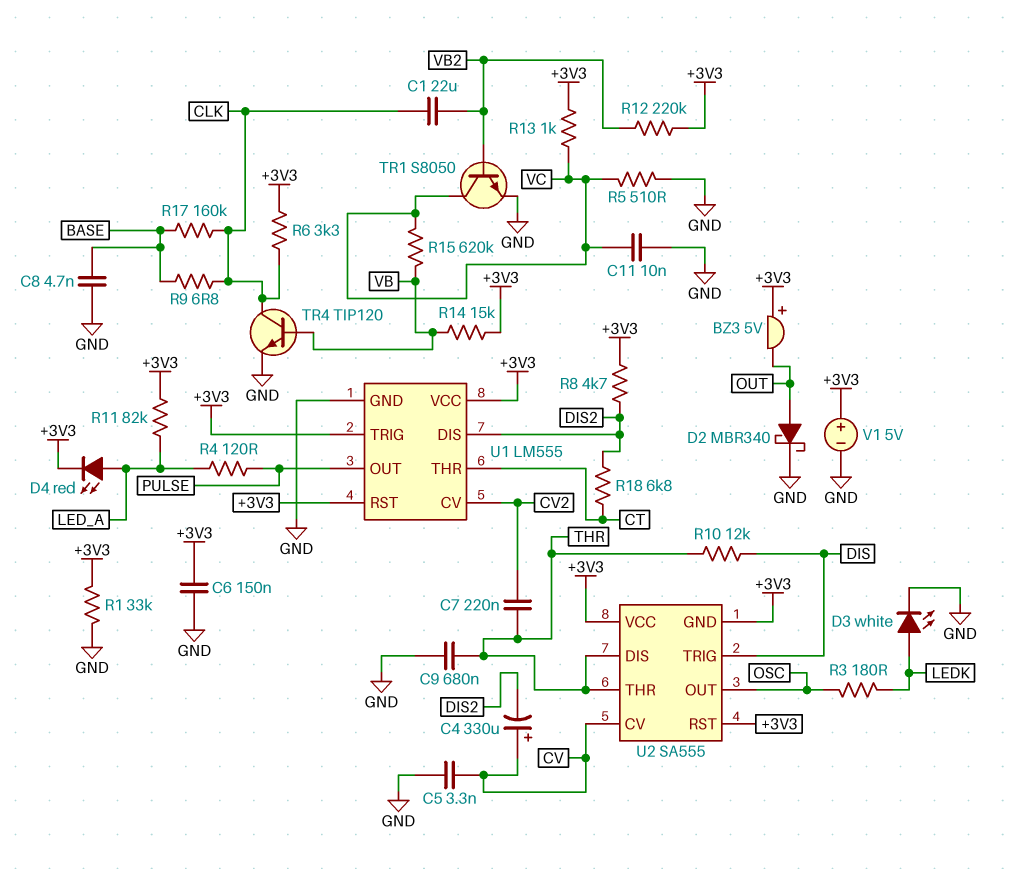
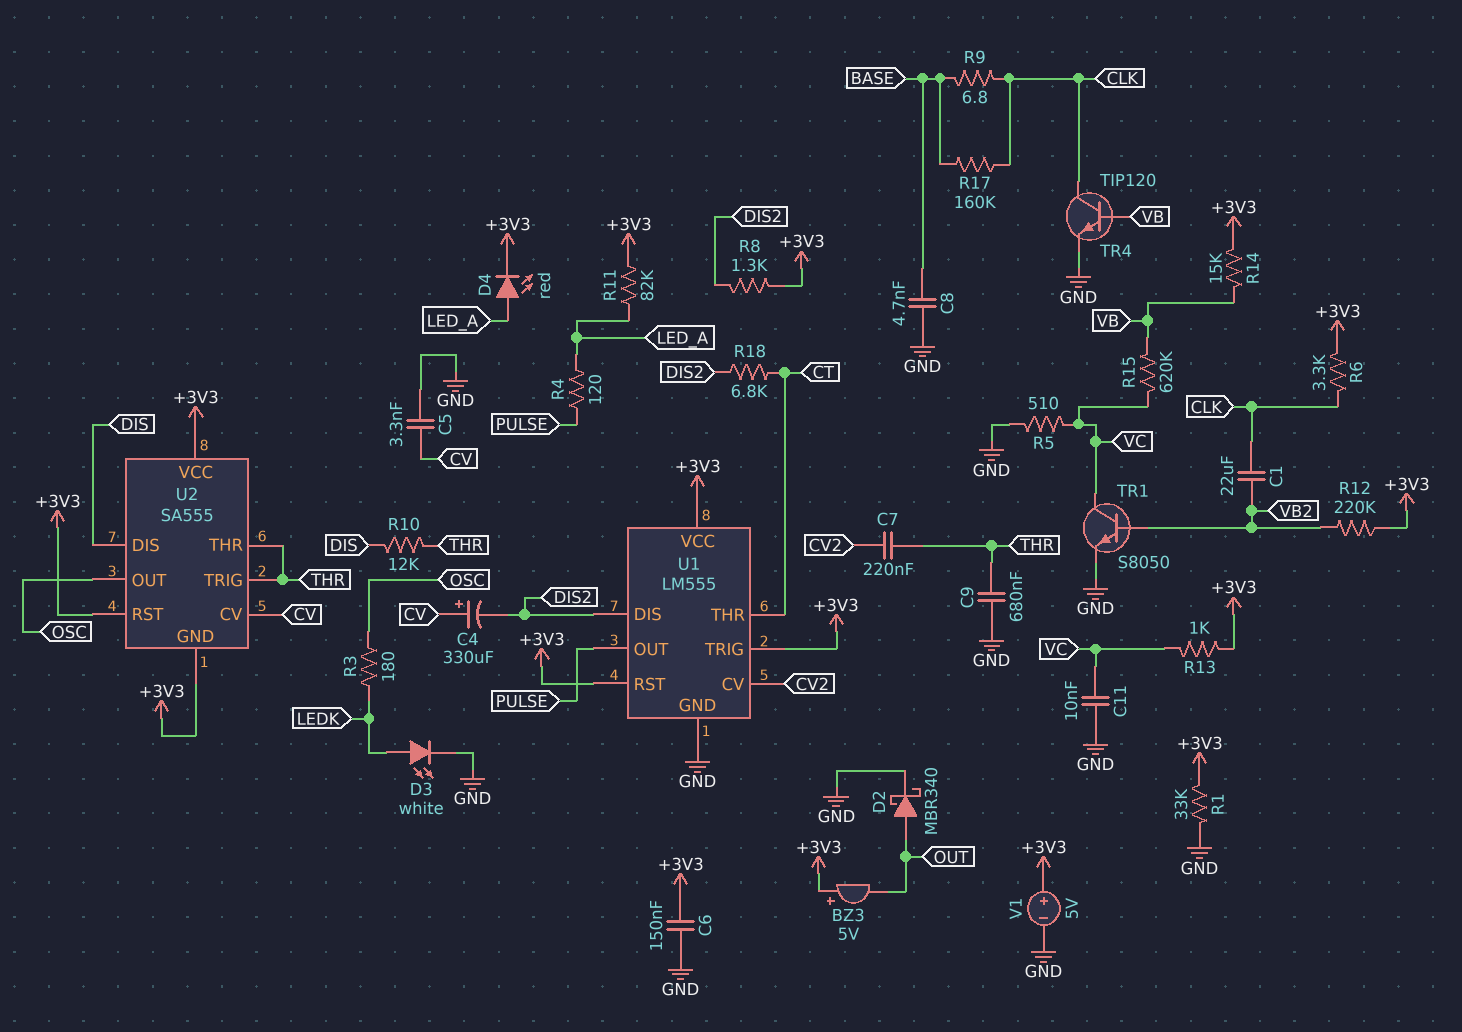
R8: 4.7k (+3V3, DIS2) -> 1.3k (+3V3, DIS2)
U2 pin DIS: THR -> DIS
U2 pin TRIG: DIS -> THR

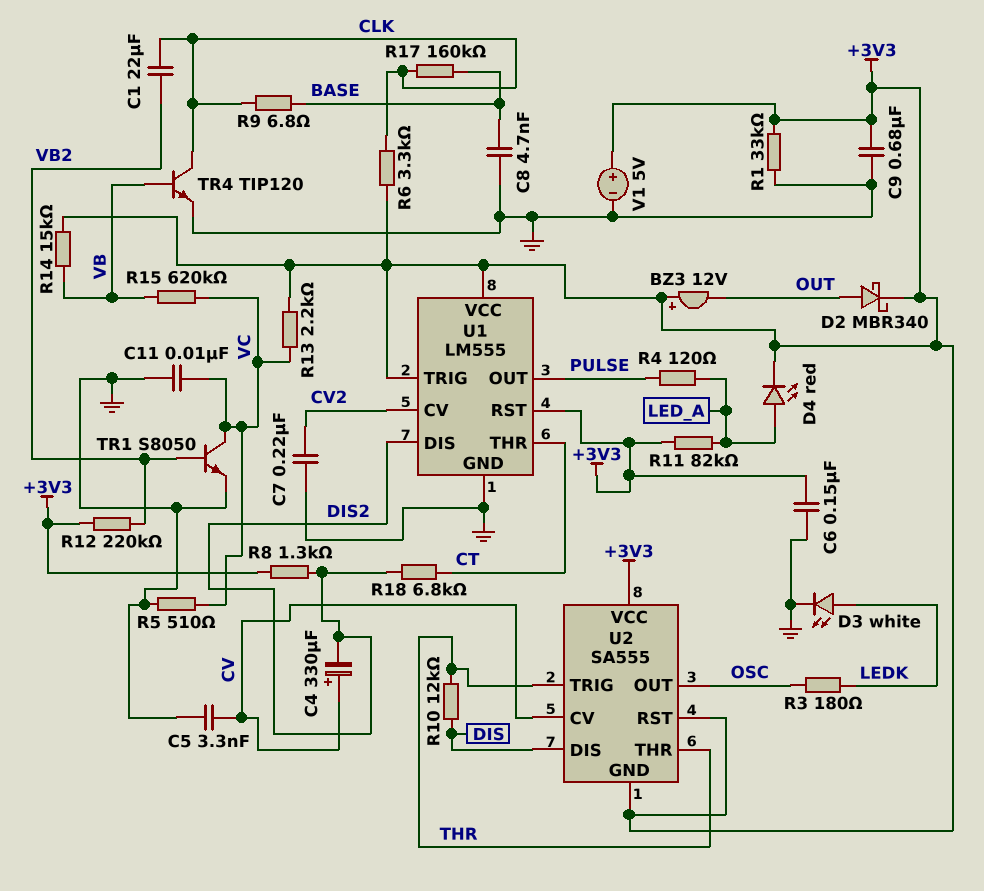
BZ3: buzzer 5V (plus +3V3, minus OUT) -> buzzer 12V (plus +3V3, minus OUT)
C7: 220nF (CV2, THR) -> 220nF (CV2, GND)
C9: 680nF (GND, THR) -> 680nF (+3V3, GND)
D2: schottky MBR340 (A OUT, K GND) -> schottky MBR340 (A OUT, K +3V3)
R13: 1k (+3V3, VC) -> 2.2k (+3V3, VC)

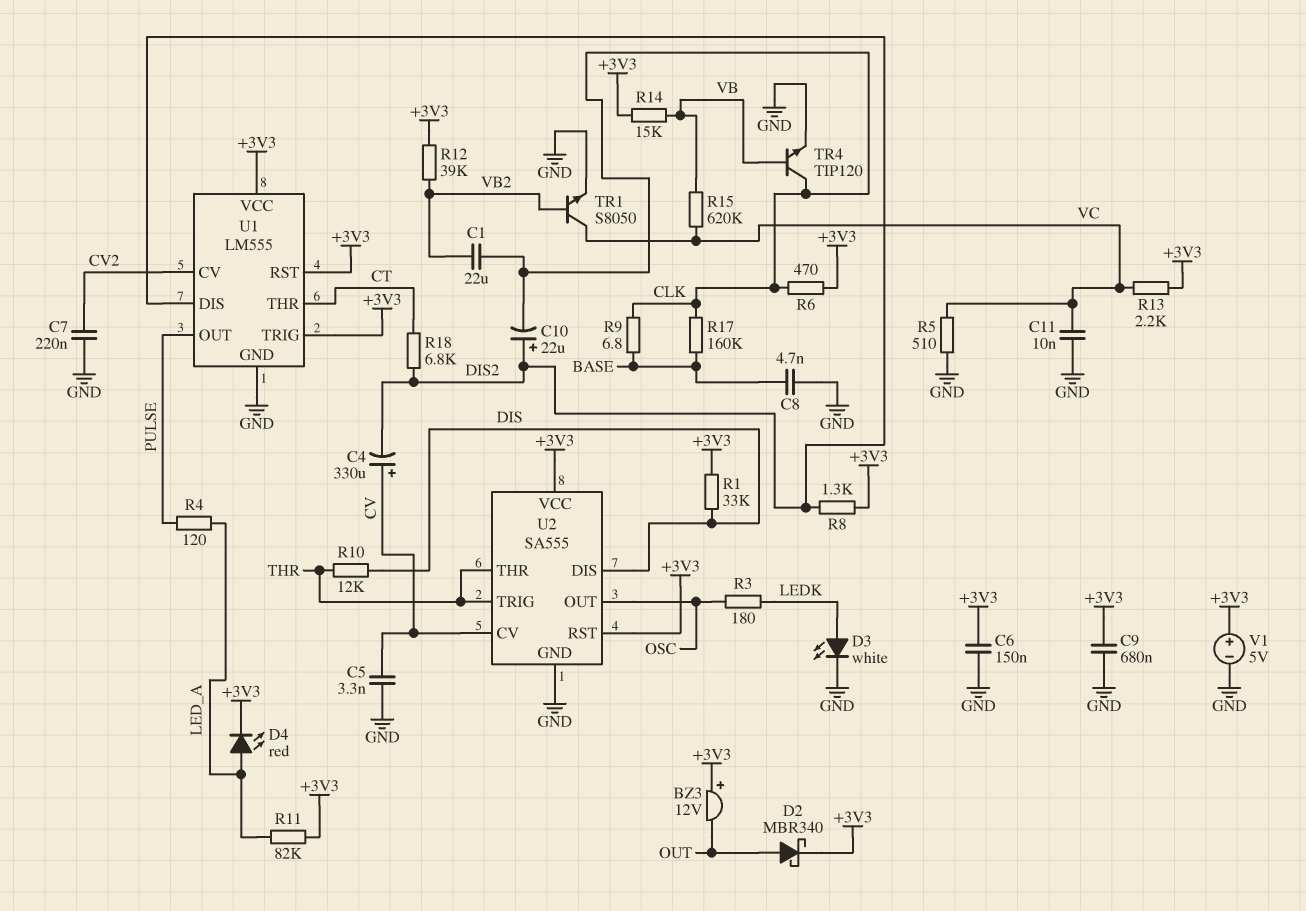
C10: none -> 22uF (plus DIS2, minus CLK)
R1: 33k (+3V3, GND) -> 33k (+3V3, DIS)
R6: 3.3k (+3V3, CLK) -> 470 (+3V3, CLK)
R12: 220k (+3V3, VB2) -> 39k (+3V3, VB2)
U2 pin GND: +3V3 -> GND

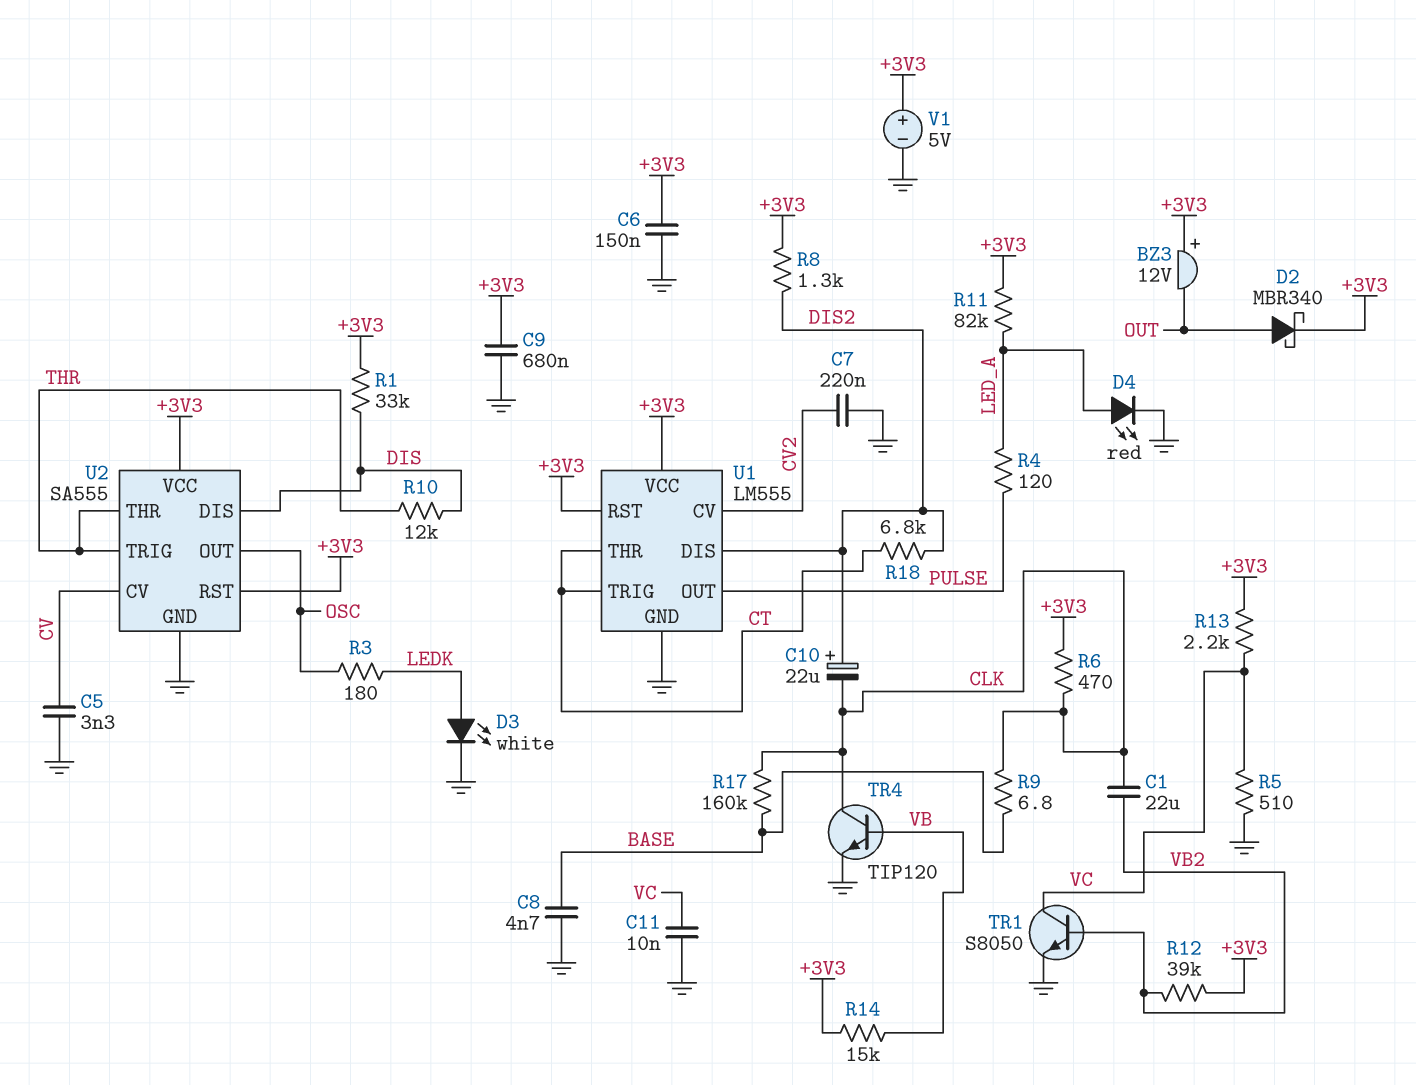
C4: 330uF (plus CV, minus DIS2) -> none
D4: LED red (A LED_A, K +3V3) -> LED red (A LED_A, K GND)
R15: 620k (VB, VC) -> none
U1 pin TRIG: +3V3 -> CT

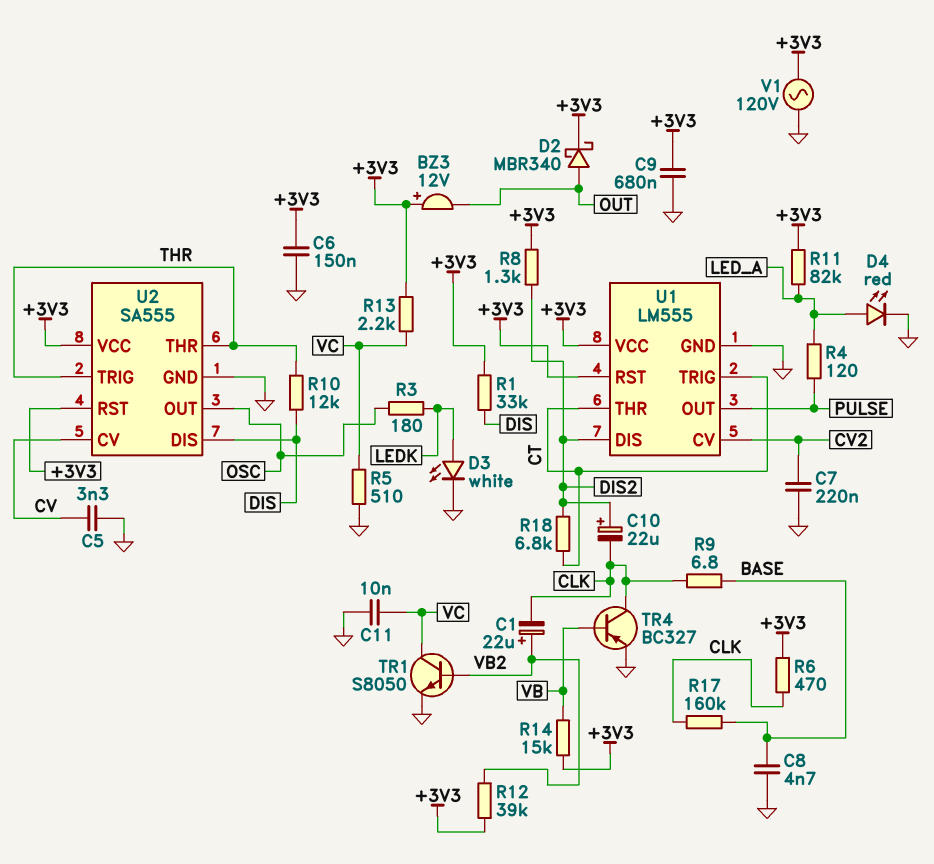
C1: 22uF (CLK, VB2) -> 22uF (plus VB2, minus CLK)
TR4: NPN TIP120 (B VB, C CLK, E GND) -> PNP BC327 (B VB, C CLK, E GND)
V1: 5V (plus +3V3, minus GND) -> AC 120V (+3V3, GND)

